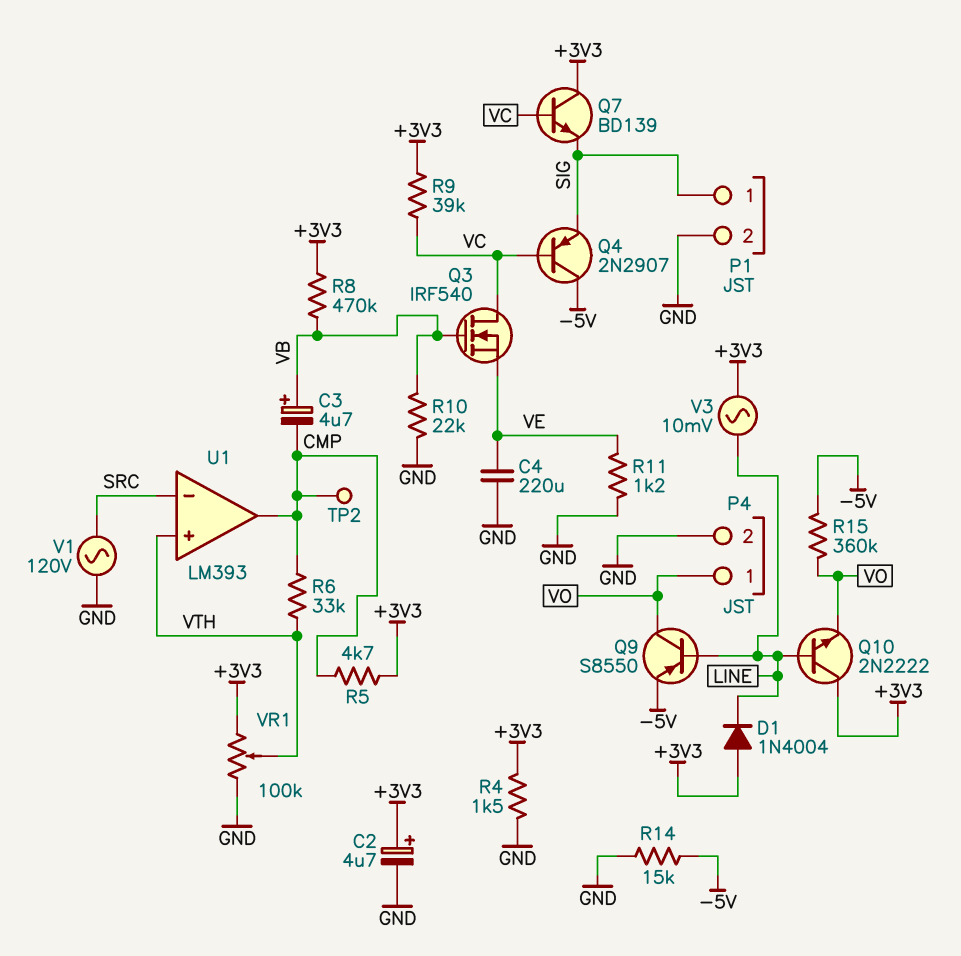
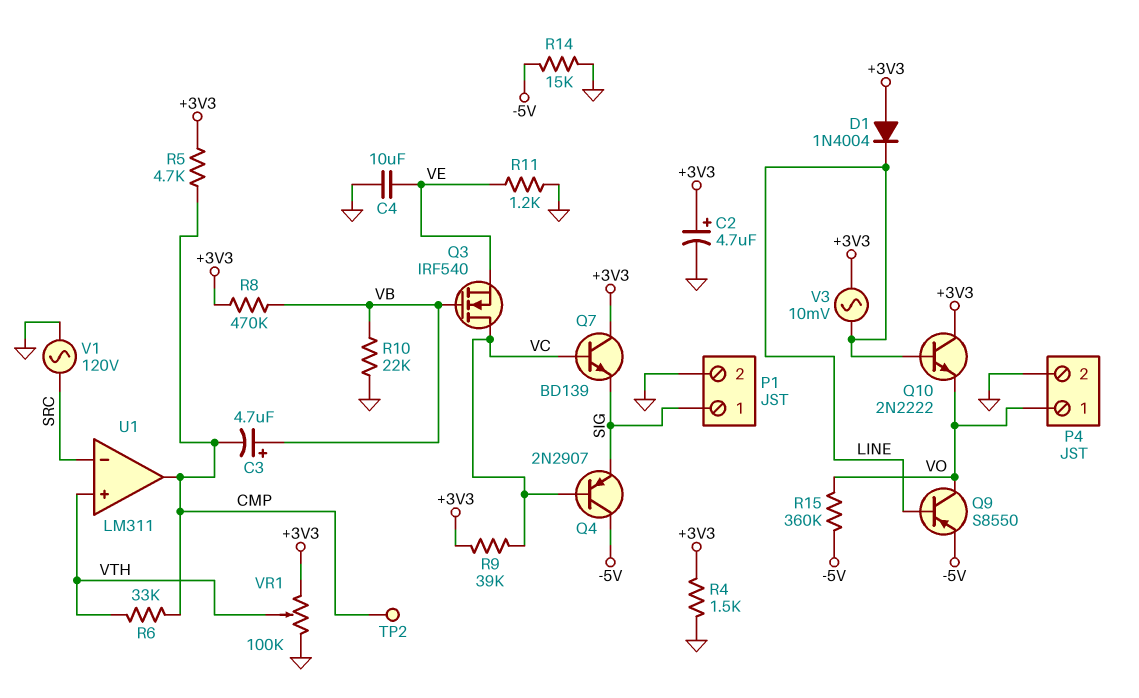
C4: 220uF (GND, VE) -> 10uF (GND, VE)
U1: LM393 -> LM311

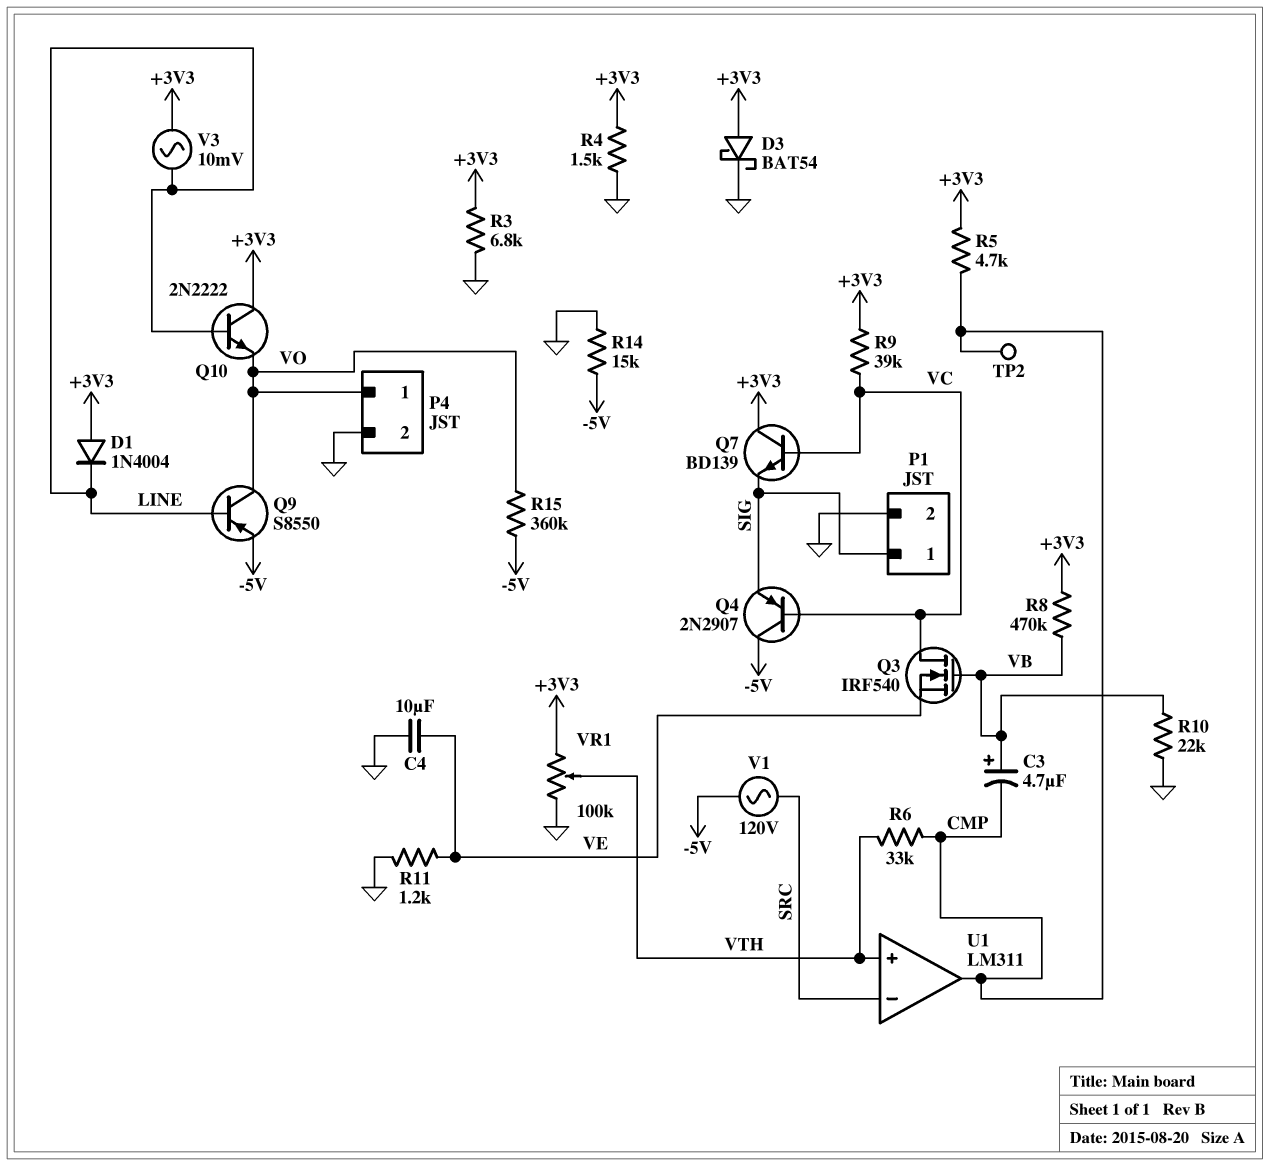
C2: 4.7uF (plus +3V3, minus GND) -> none
D3: none -> schottky BAT54 (A +3V3, K GND)
R3: none -> 6.8k (+3V3, GND)
V1: AC 120V (GND, SRC) -> AC 120V (-5V, SRC)

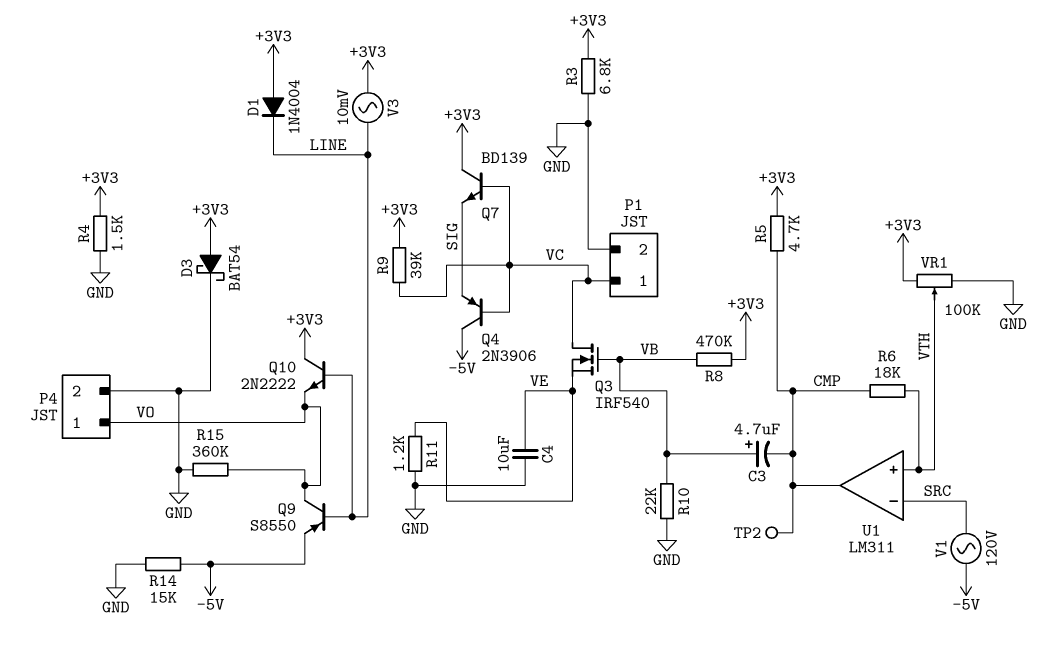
P1 pin 1: SIG -> VC
Q4: PNP 2N2907 (B VC, C -5V, E SIG) -> PNP 2N3906 (B VC, C -5V, E SIG)
R6: 33k (CMP, VTH) -> 18k (CMP, VTH)
R15: 360k (-5V, VO) -> 360k (GND, VO)

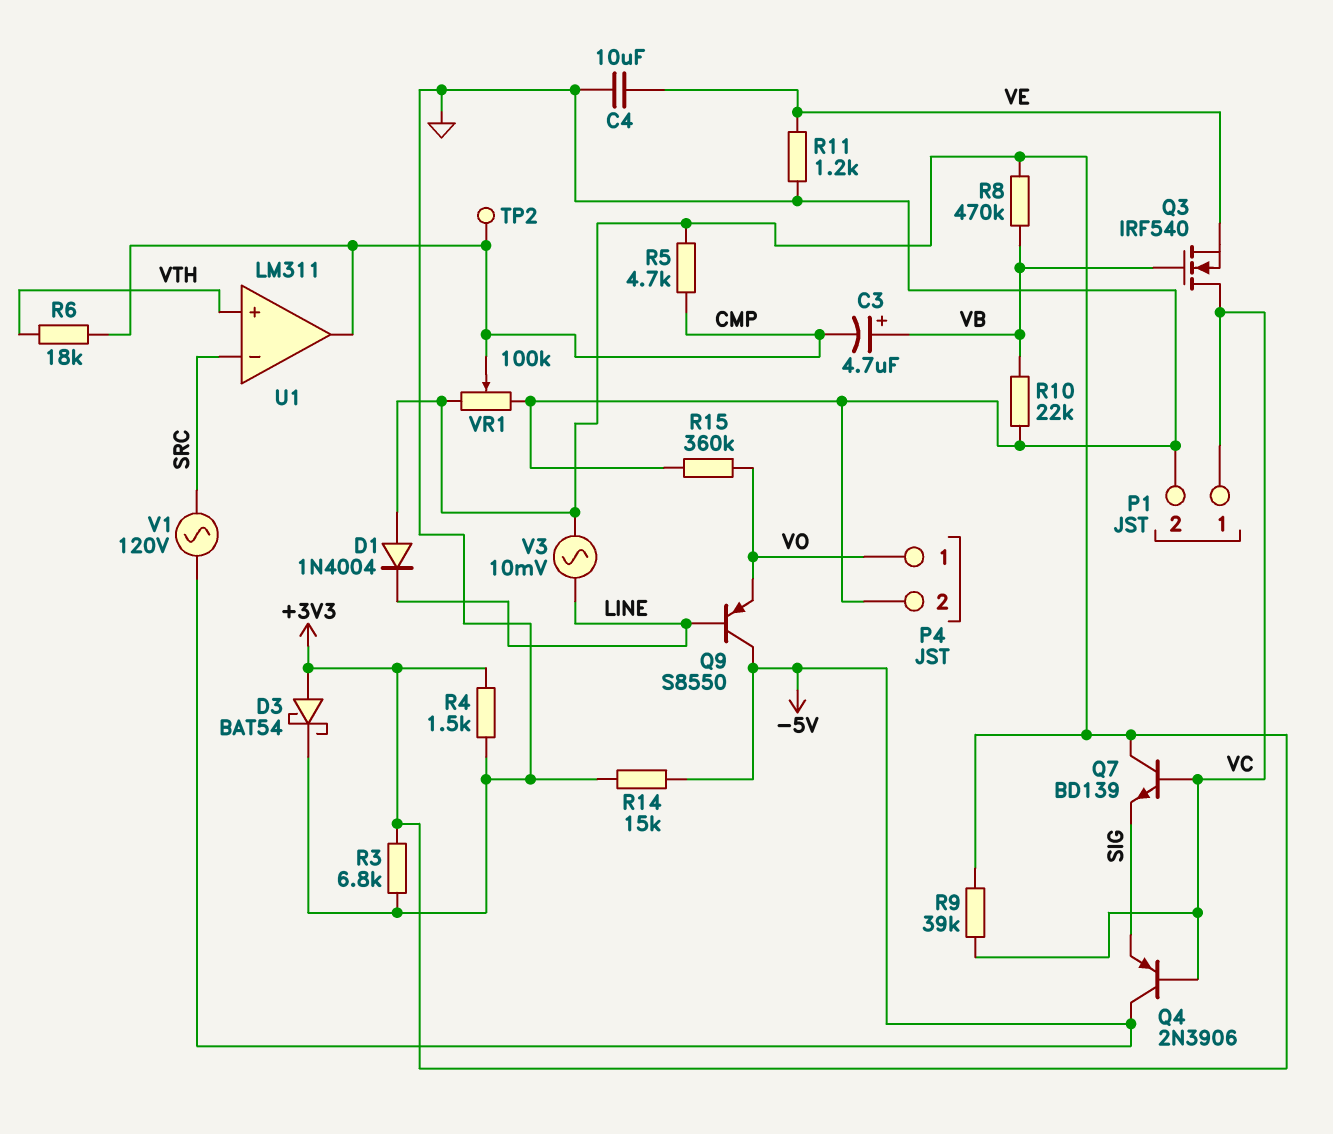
Q9: PNP S8550 (B LINE, C VO, E -5V) -> PNP S8550 (B LINE, C -5V, E VO)
Q10: NPN 2N2222 (B LINE, C +3V3, E VO) -> none
VR1: 100k (+3V3, GND, wiper VTH) -> 100k (+3V3, GND, wiper CMP)

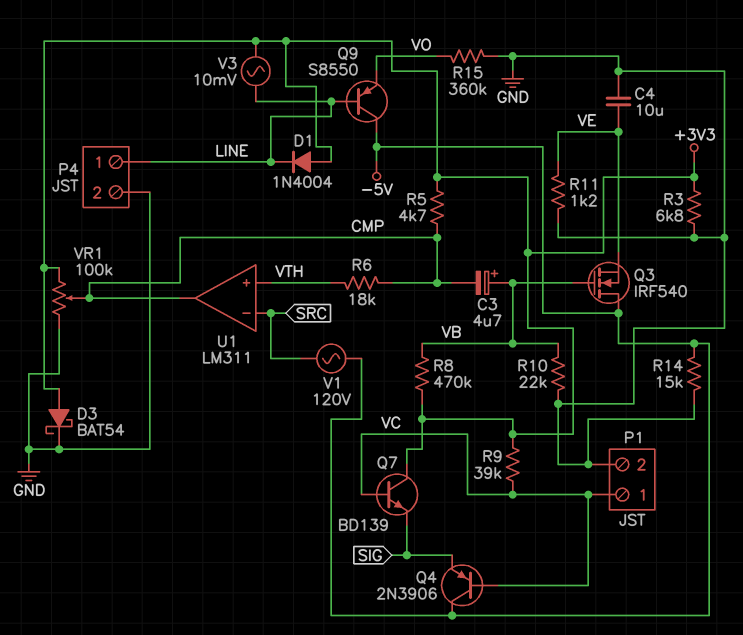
P4 pin 1: VO -> LINE
Q3: NMOS IRF540 (G VB, D VC, S VE) -> NMOS IRF540 (G VB, D -5V, S VE)
R4: 1.5k (+3V3, GND) -> none
TP2: test point (CMP) -> none

